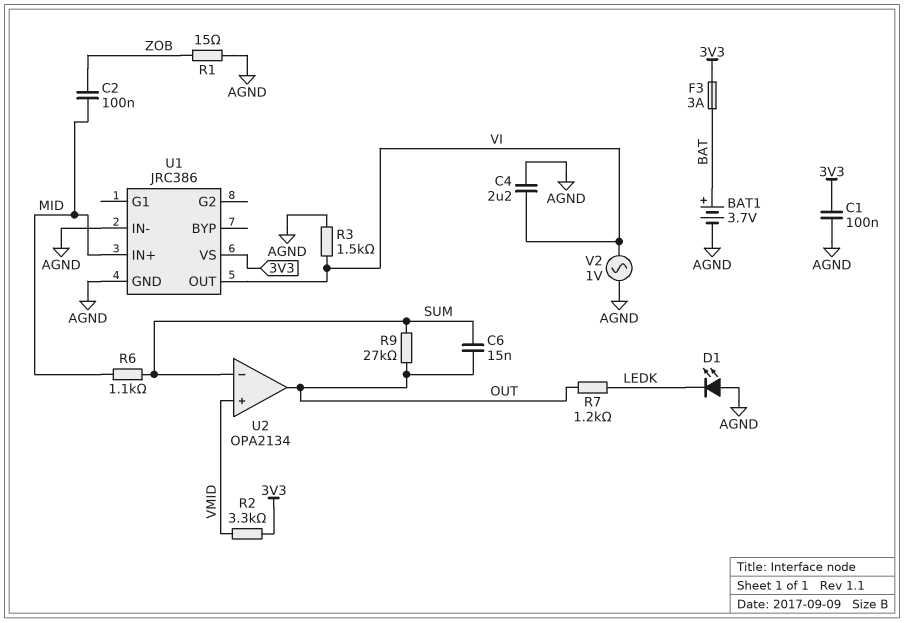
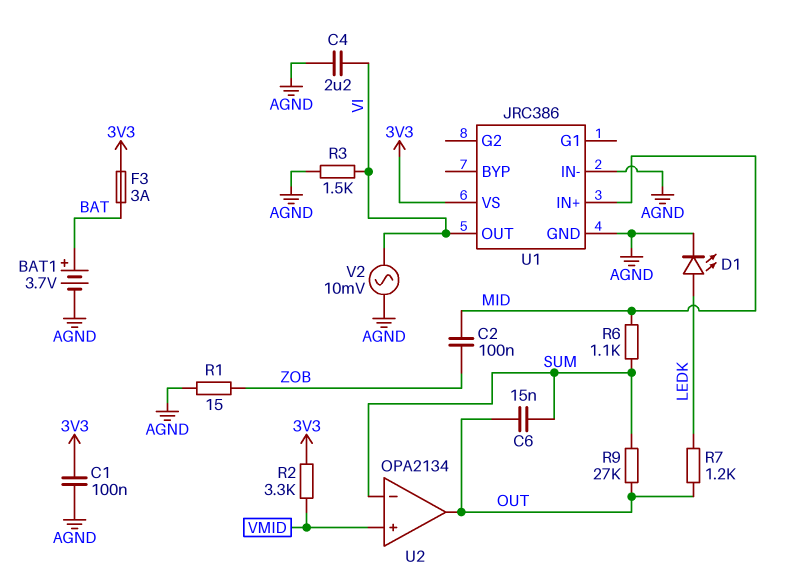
D1: LED (A AGND, K LEDK) -> LED (A LEDK, K AGND)
V2: AC 1V (AGND, VI) -> AC 10mV (AGND, VI)

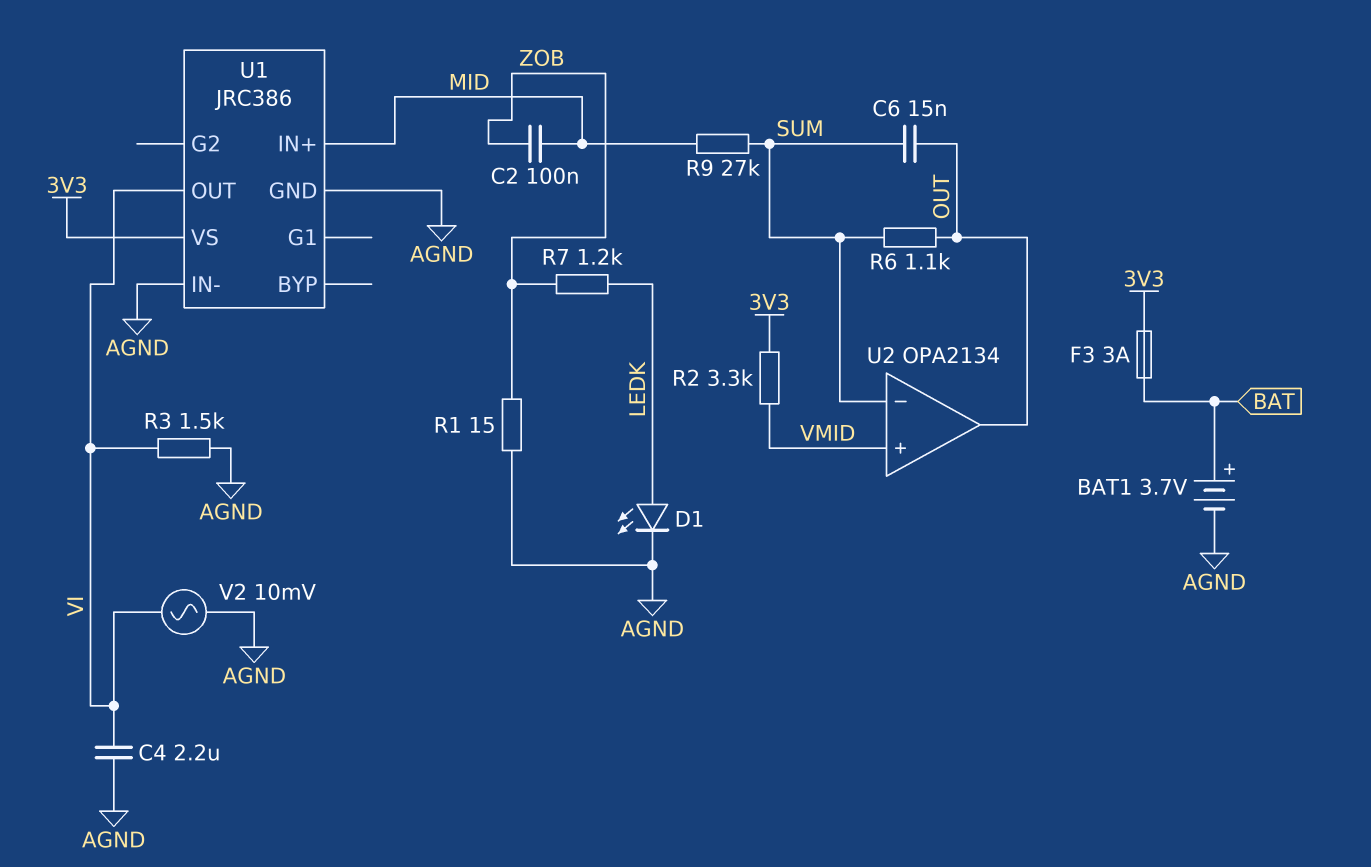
C1: 100nF (3V3, AGND) -> none
R6: 1.1k (MID, SUM) -> 1.1k (OUT, SUM)
R7: 1.2k (LEDK, OUT) -> 1.2k (LEDK, ZOB)
R9: 27k (OUT, SUM) -> 27k (MID, SUM)

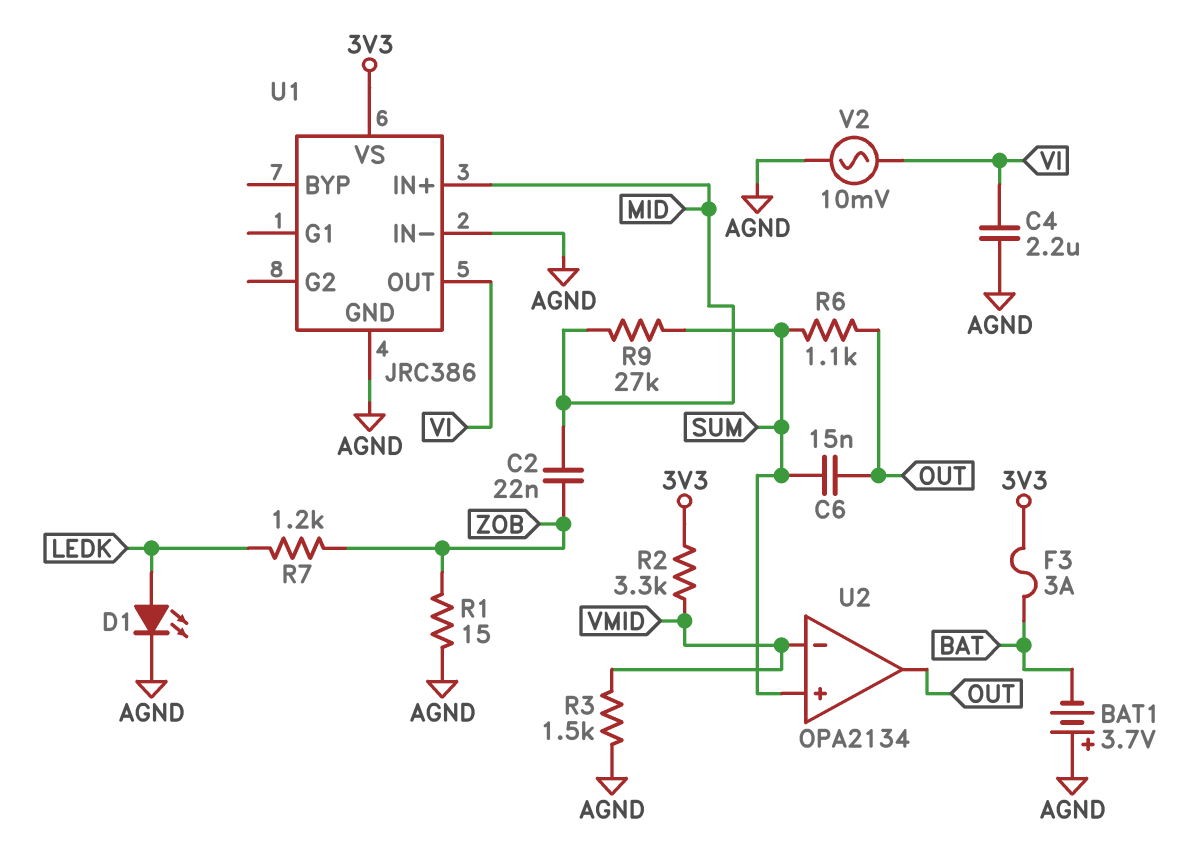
BAT1: 3.7V (plus BAT, minus AGND) -> 3.7V (plus AGND, minus BAT)
C2: 100nF (MID, ZOB) -> 22nF (MID, ZOB)
R3: 1.5k (AGND, VI) -> 1.5k (AGND, VMID)
U2 pin in+: VMID -> SUM
U2 pin in-: SUM -> VMID

